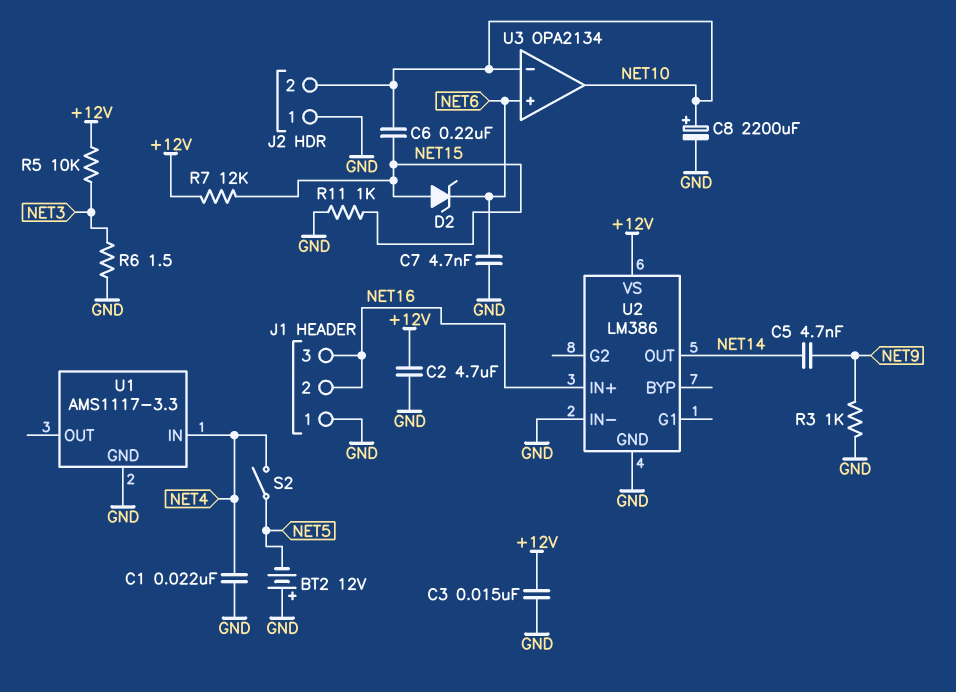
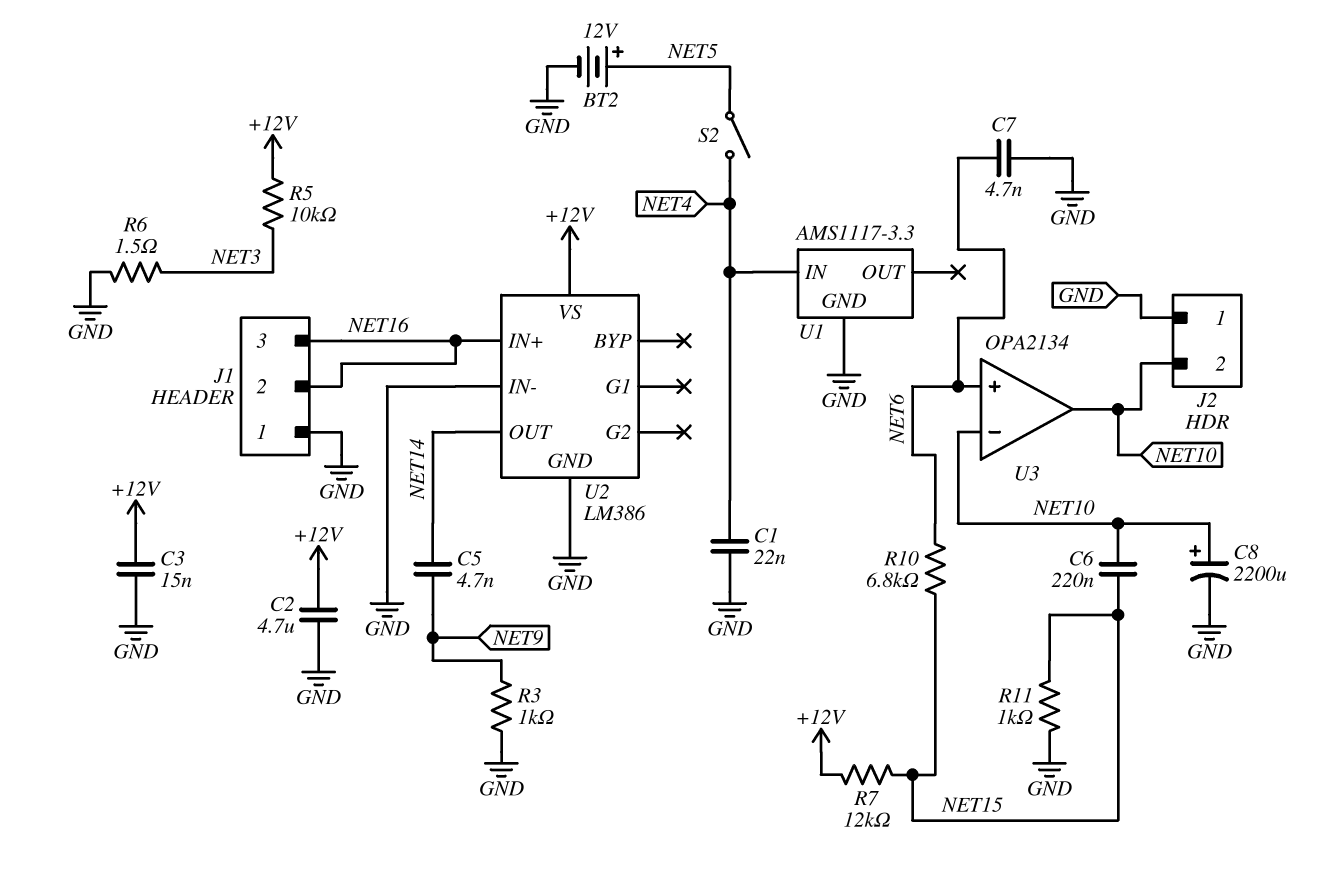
BT2: 12V (plus GND, minus NET5) -> 12V (plus NET5, minus GND)
D2: zener (A NET15, K NET6) -> none
R10: none -> 6.8k (NET6, NET15)

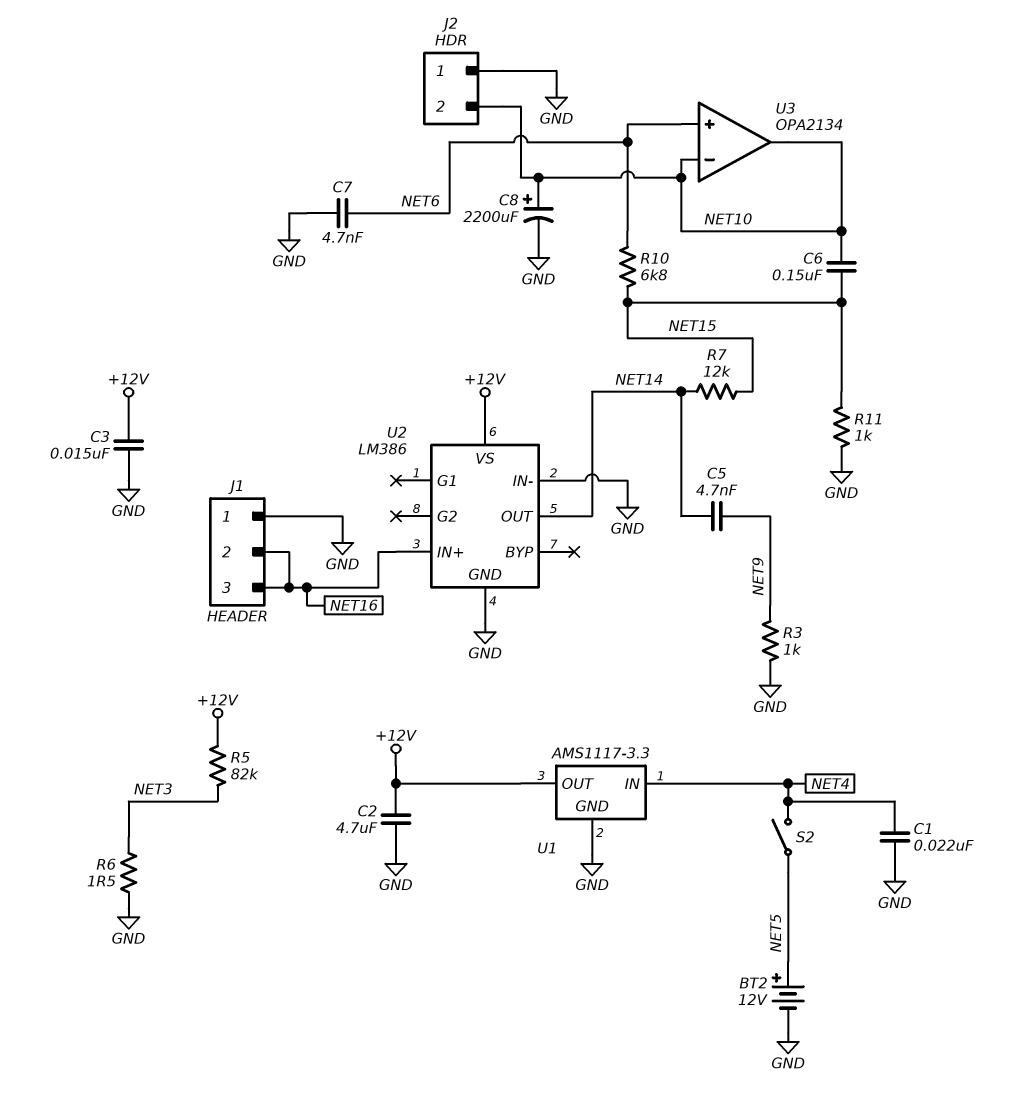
C6: 220nF (NET10, NET15) -> 150nF (NET10, NET15)
R5: 10k (+12V, NET3) -> 82k (+12V, NET3)
R7: 12k (+12V, NET15) -> 12k (NET14, NET15)
U1 pin OUT: none -> +12V

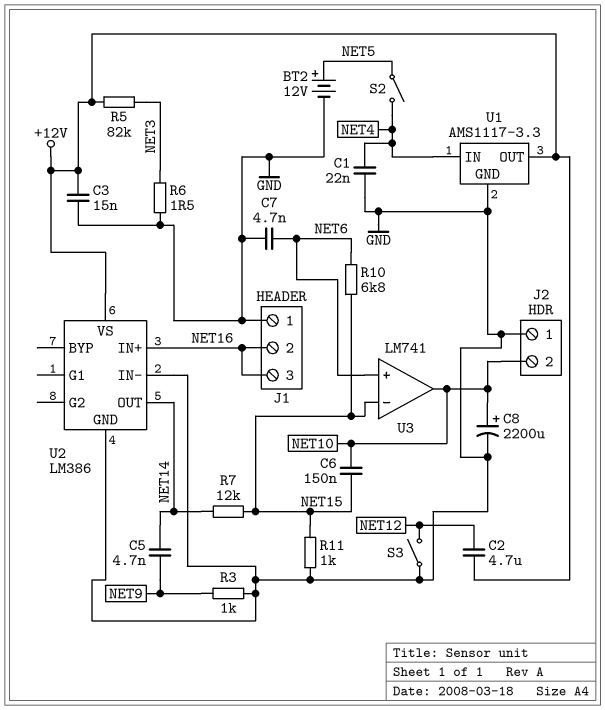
C2: 4.7uF (+12V, GND) -> 4.7uF (+12V, NET12)
S3: none -> switch (GND, NET12)
U3: OPA2134 -> LM741
U3 pin in-: NET10 -> NET15

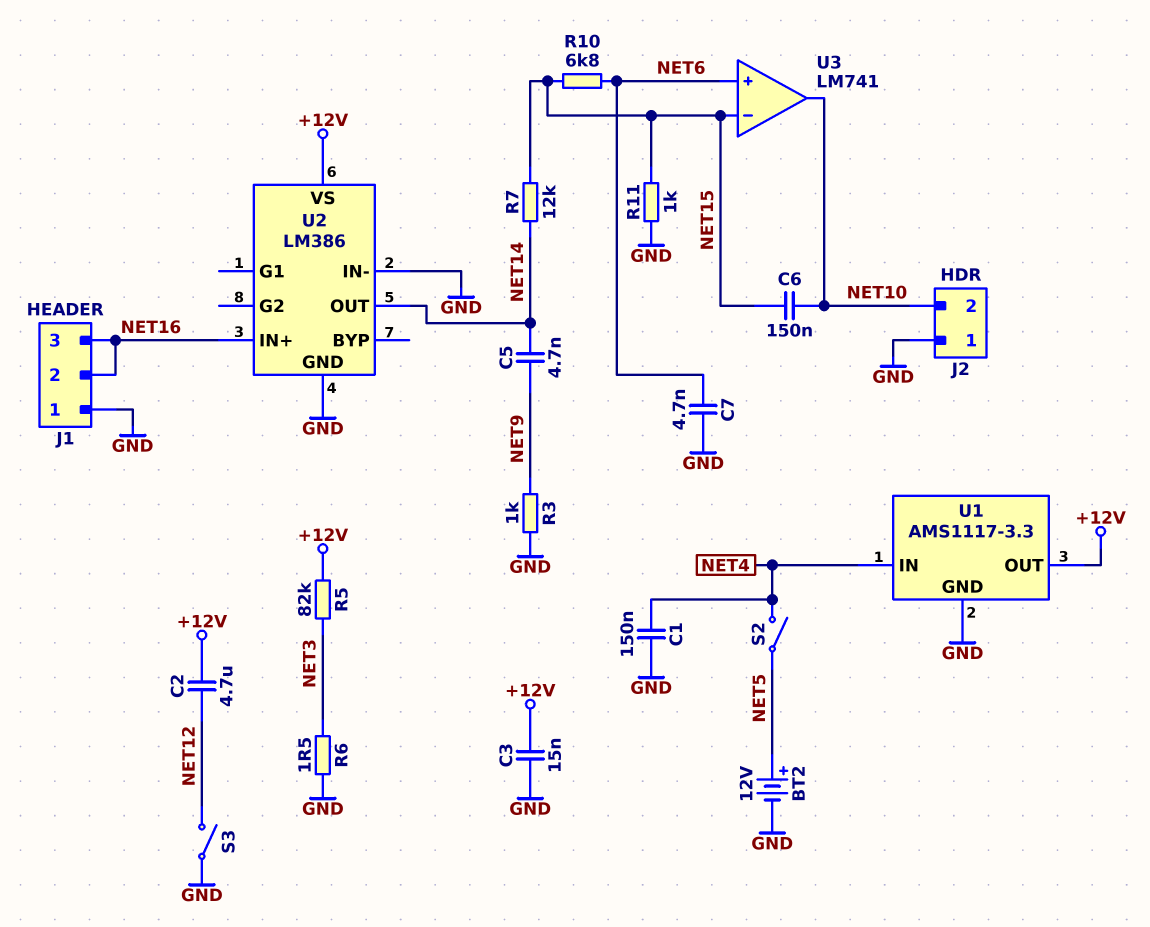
C1: 22nF (GND, NET4) -> 150nF (GND, NET4)
C8: 2200uF (plus NET10, minus GND) -> none

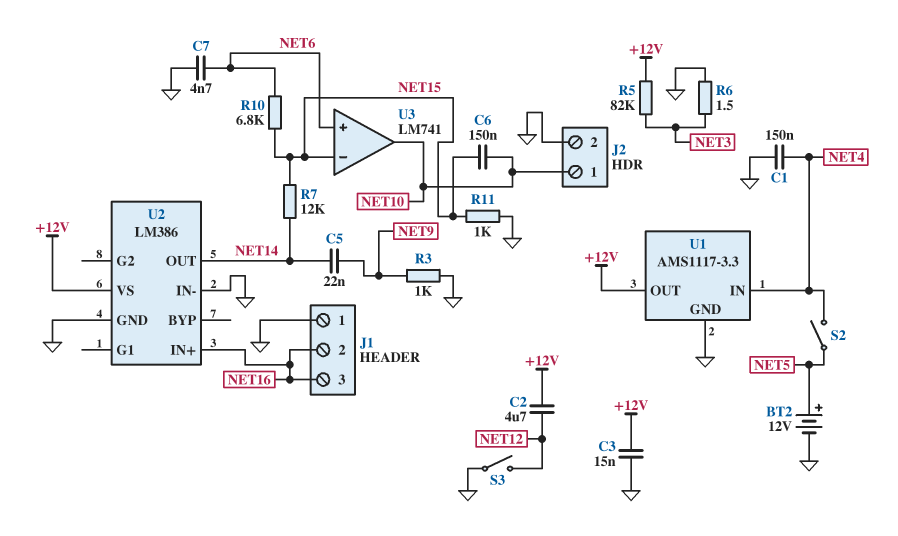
C5: 4.7nF (NET9, NET14) -> 22nF (NET9, NET14)
J2 pin 1: GND -> NET10
J2 pin 2: NET10 -> GND

